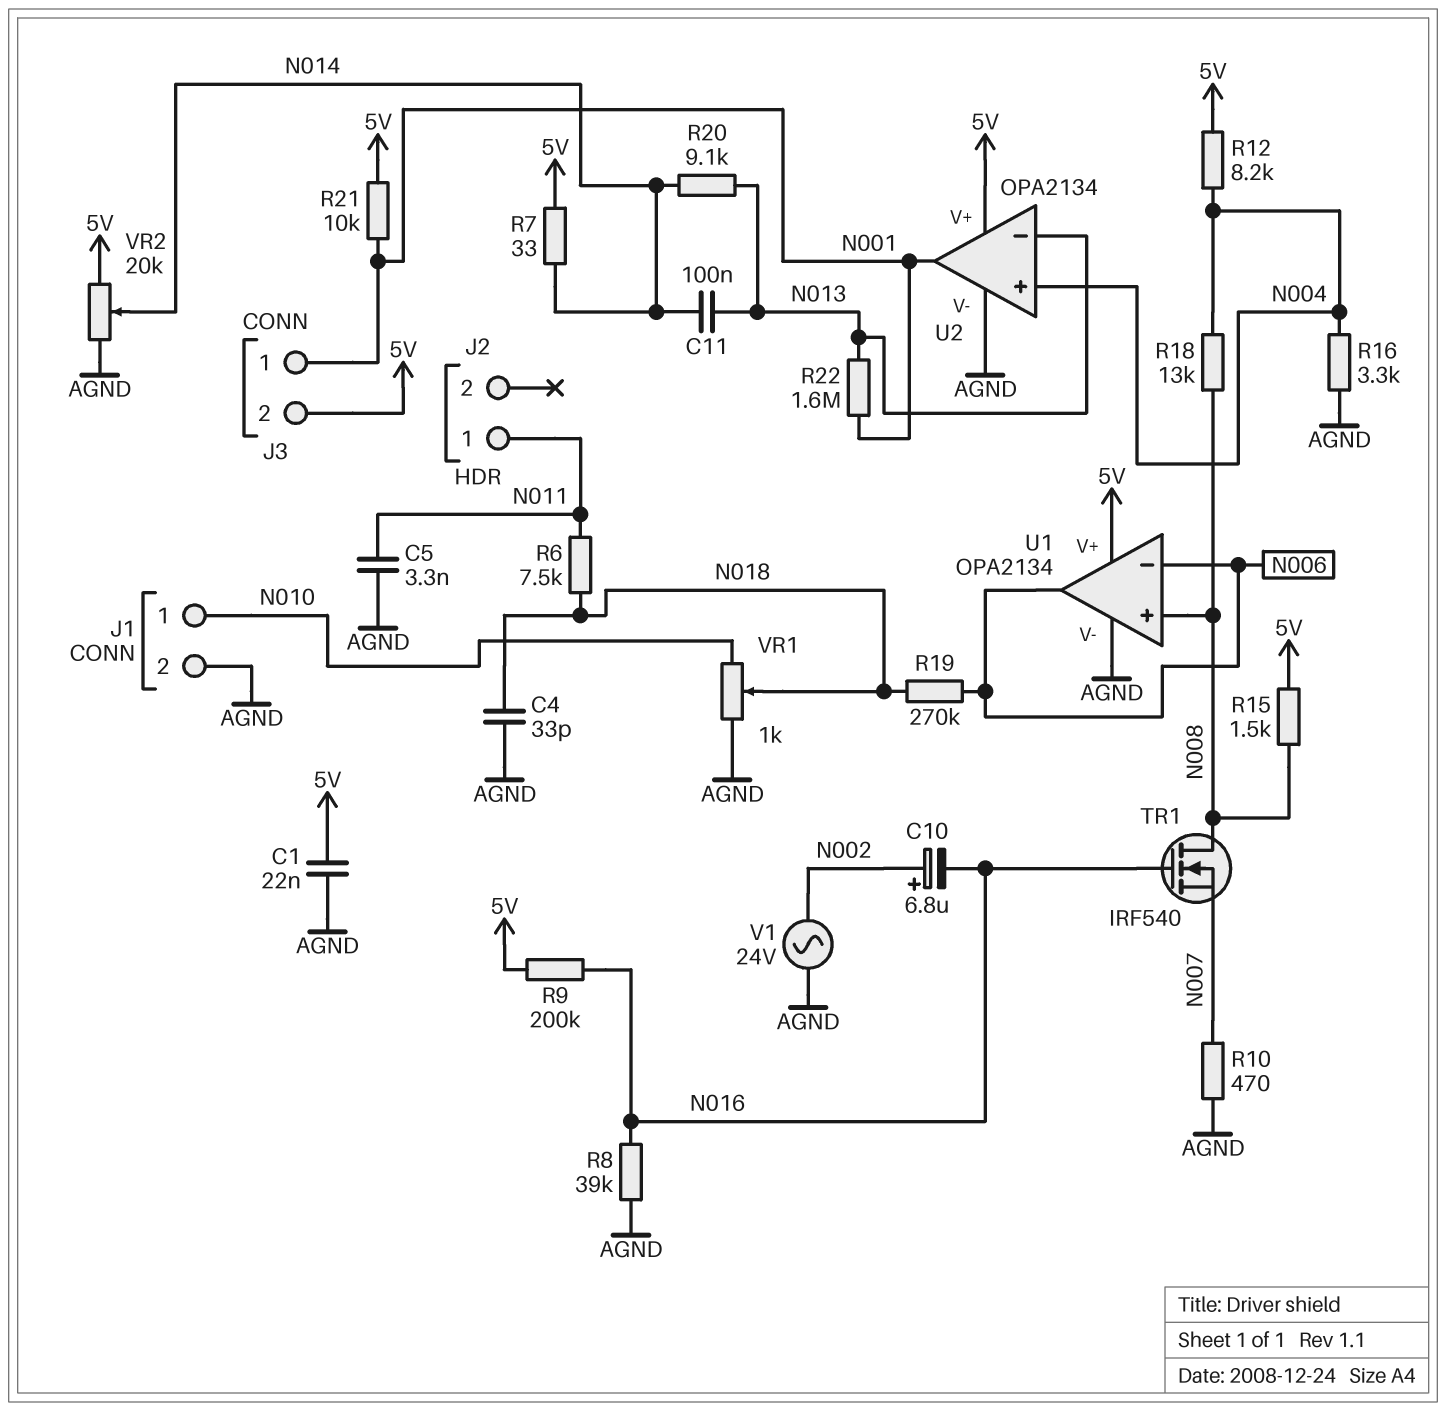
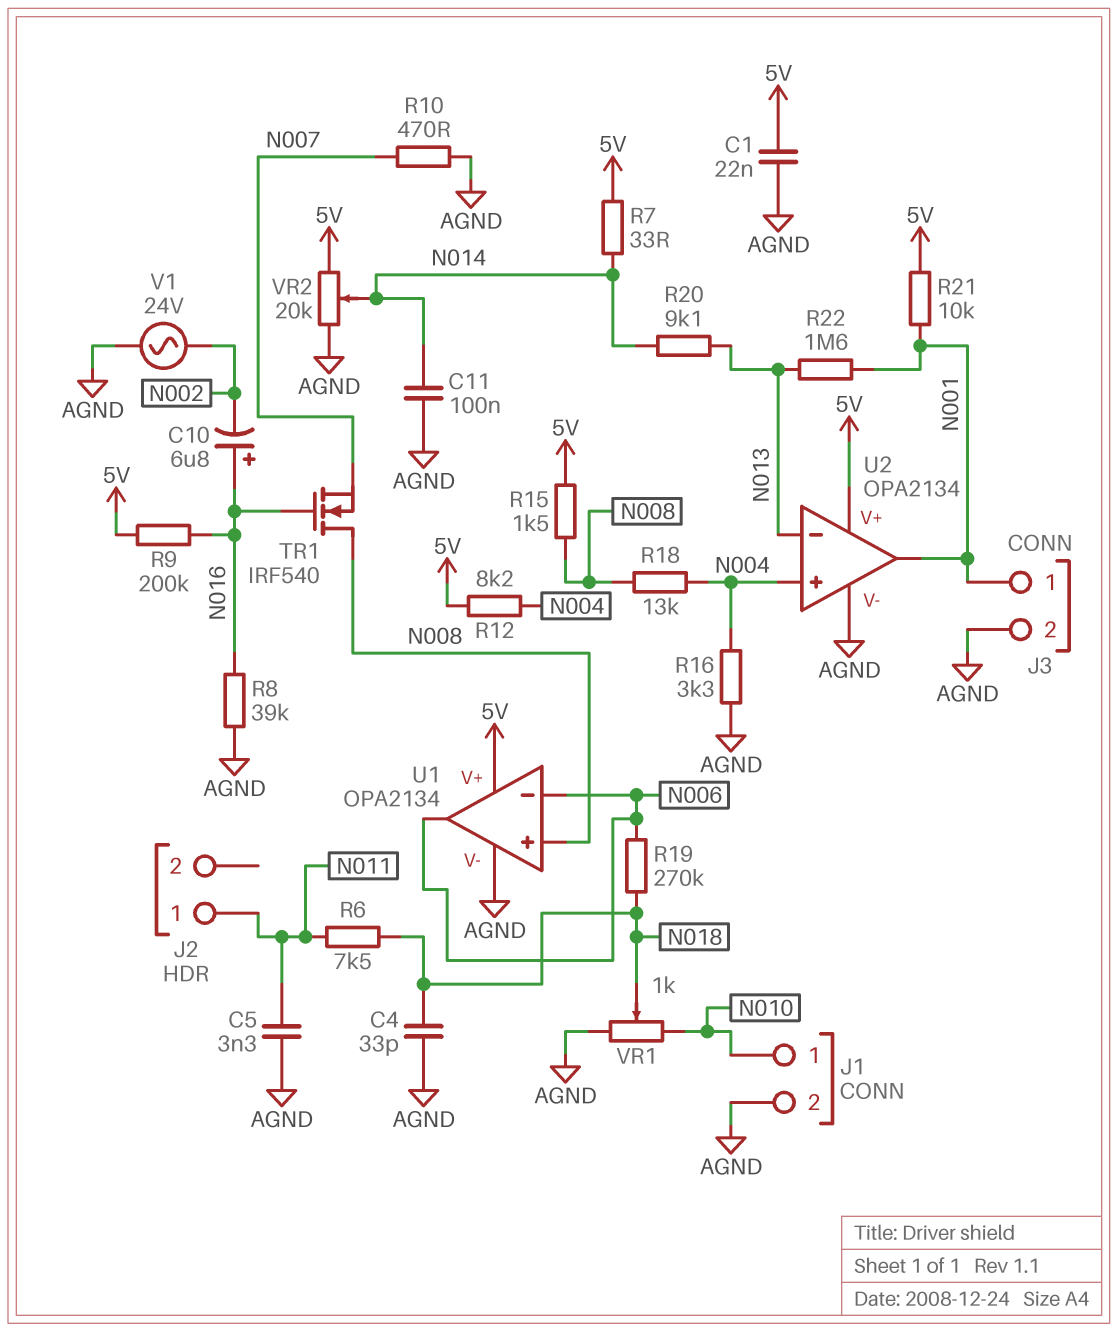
C10: 6.8uF (plus N002, minus N016) -> 6.8uF (plus N016, minus N002)
C11: 100nF (N013, N014) -> 100nF (AGND, N014)
J3 pin 2: 5V -> AGND

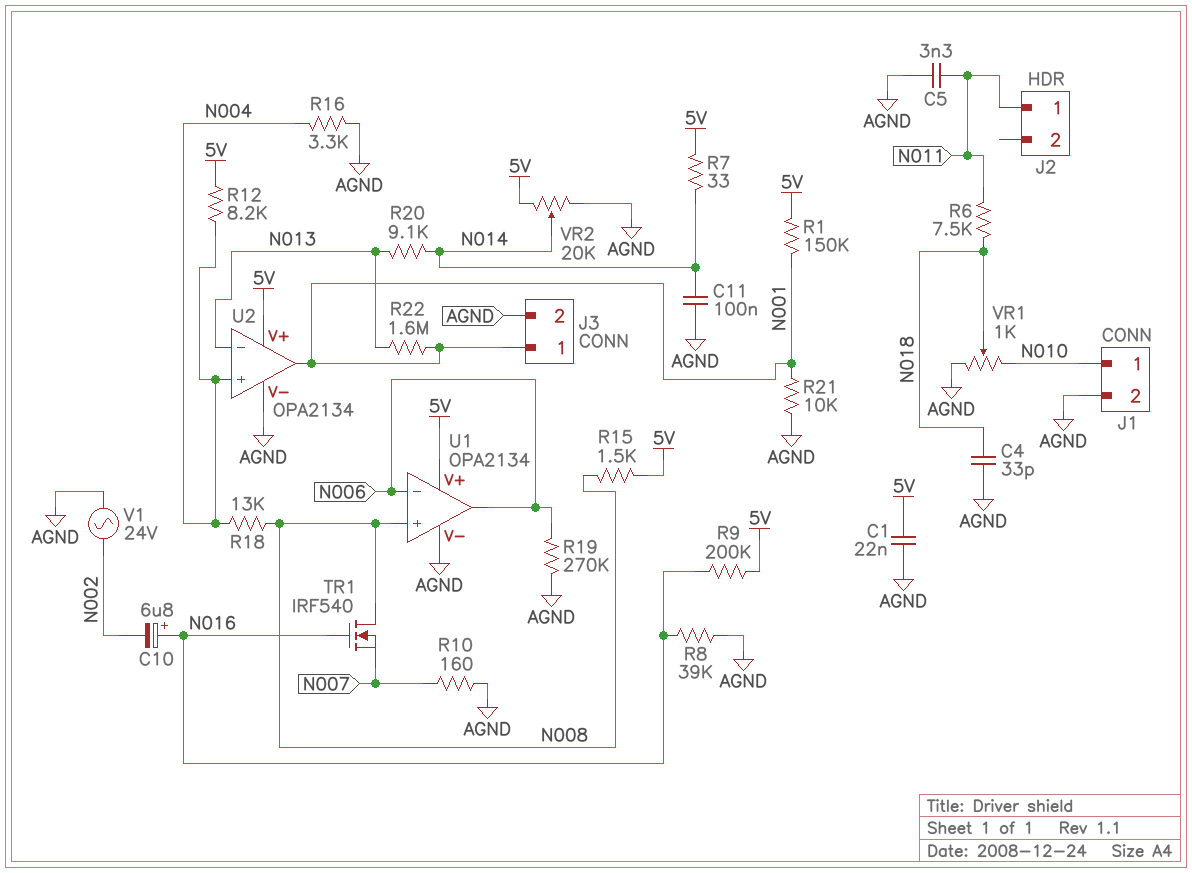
R1: none -> 150k (5V, N001)
R10: 470 (AGND, N007) -> 160 (AGND, N007)
R19: 270k (N006, N018) -> 270k (AGND, N006)
R21: 10k (5V, N001) -> 10k (AGND, N001)

